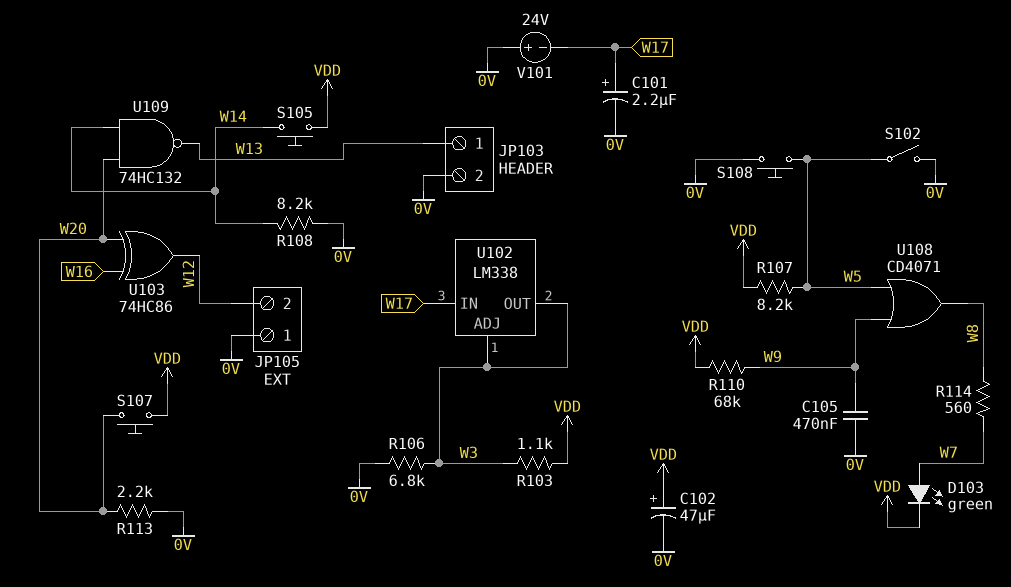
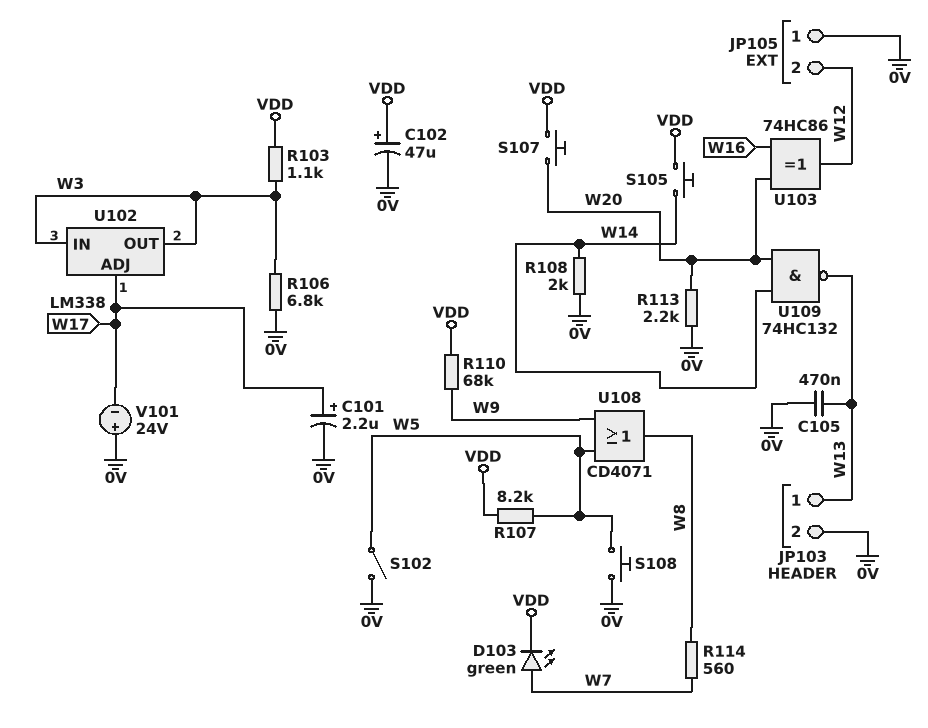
C105: 470nF (0V, W9) -> 470nF (0V, W13)
R108: 8.2k (0V, W14) -> 2k (0V, W14)
U102 pin ADJ: W3 -> W17
U102 pin IN: W17 -> W3

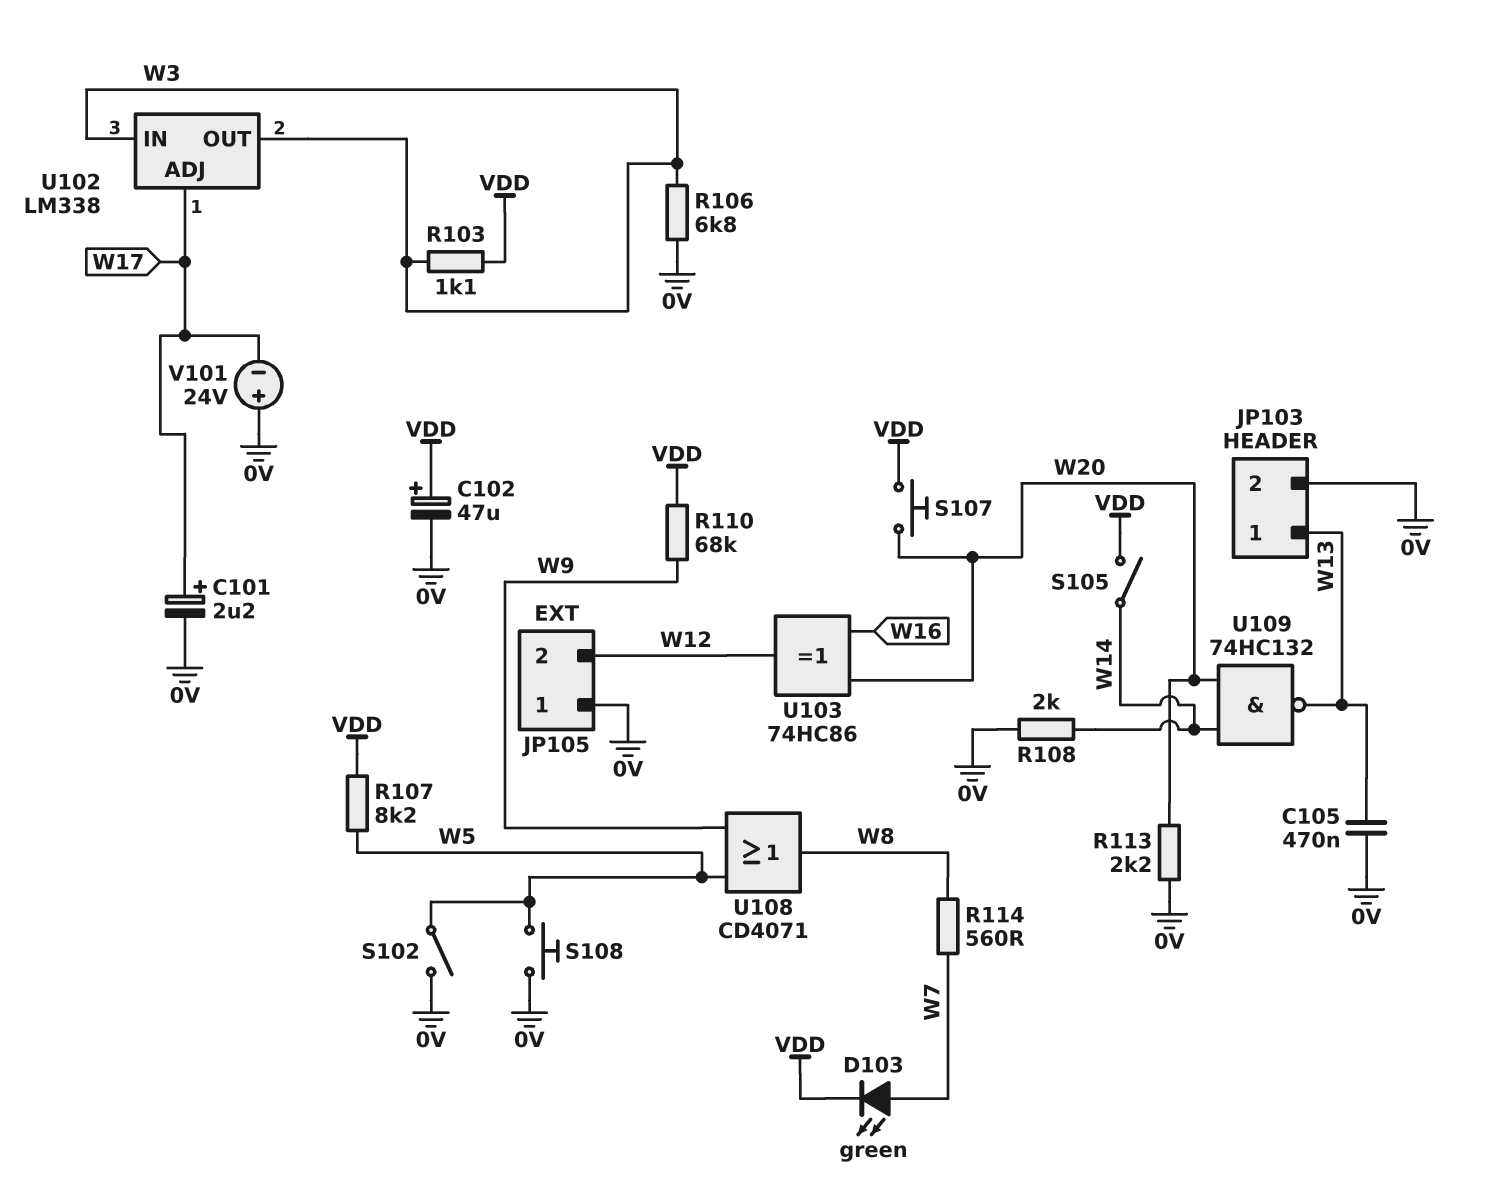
S105: button (VDD, W14) -> switch (VDD, W14)

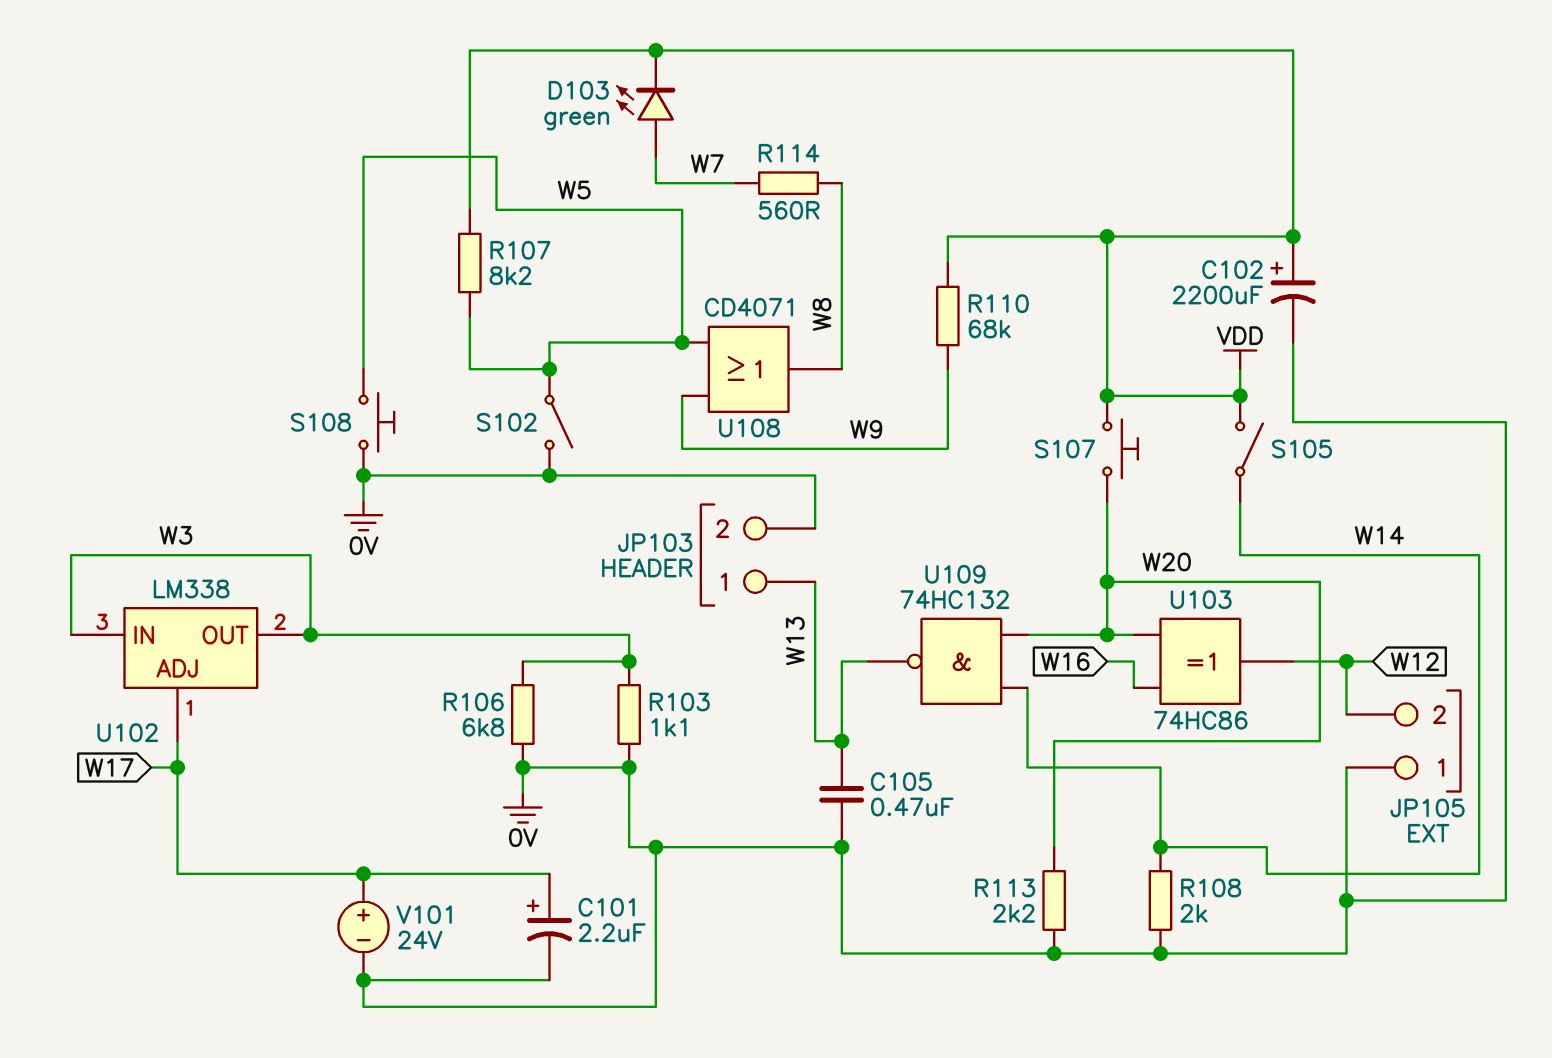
C102: 47uF (plus VDD, minus 0V) -> 2200uF (plus VDD, minus 0V)
R103: 1.1k (VDD, W3) -> 1.1k (0V, W3)
V101: 24V (plus 0V, minus W17) -> 24V (plus W17, minus 0V)

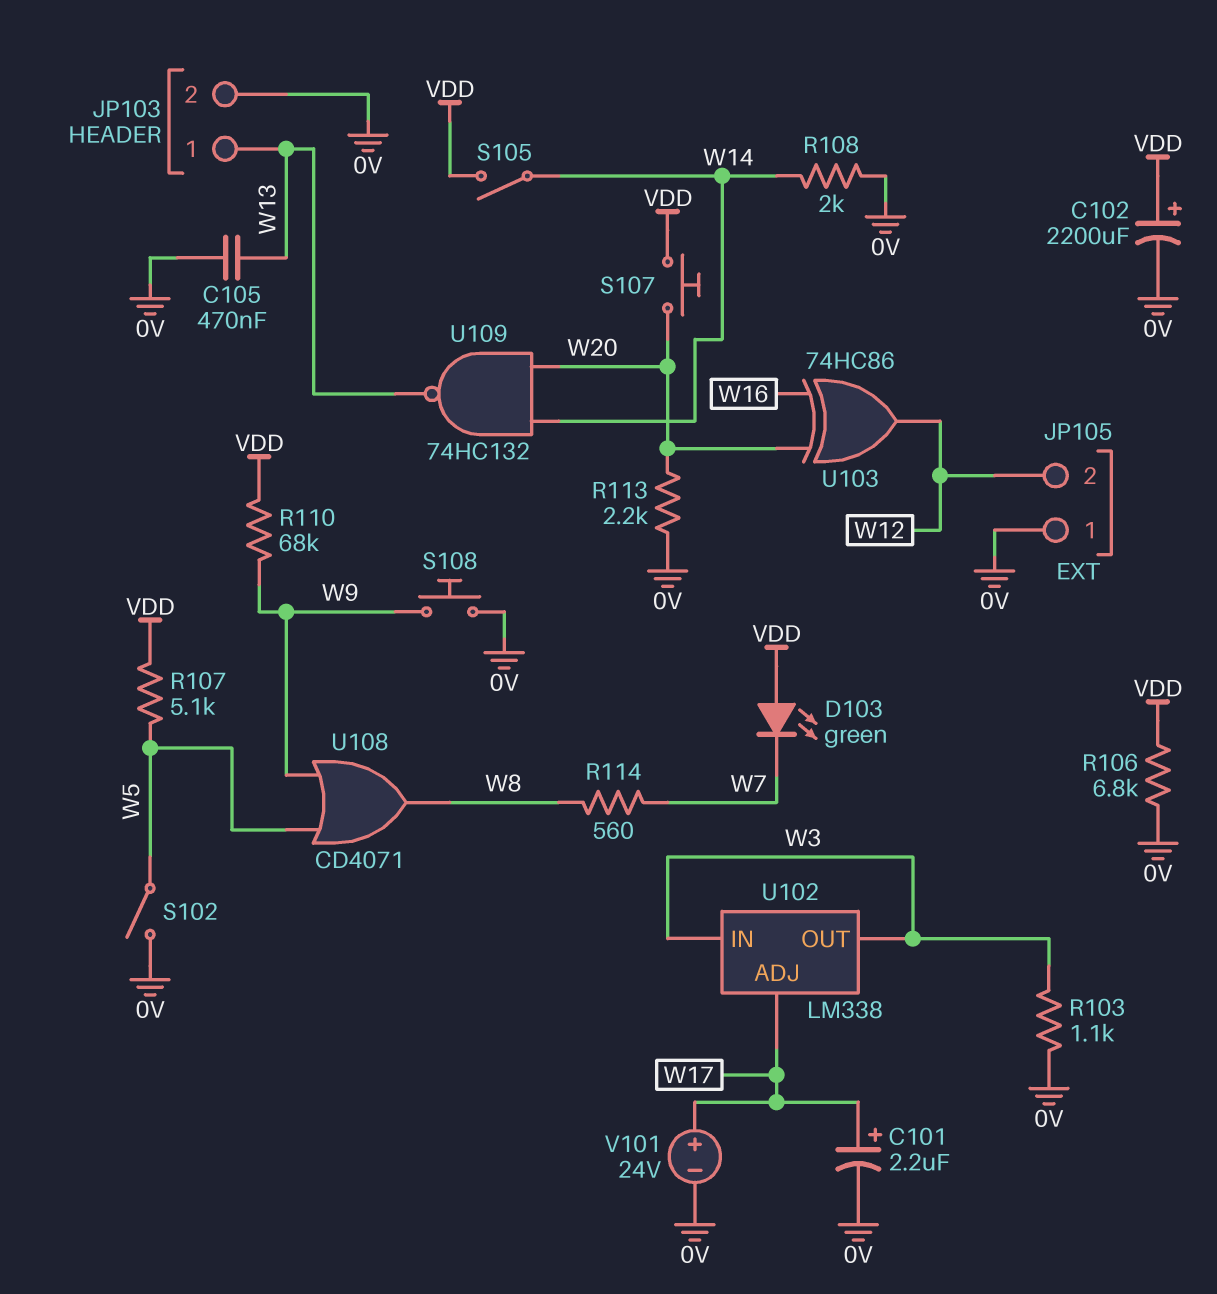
D103: LED green (A W7, K VDD) -> LED green (A VDD, K W7)
R106: 6.8k (0V, W3) -> 6.8k (0V, VDD)
R107: 8.2k (VDD, W5) -> 5.1k (VDD, W5)
S108: button (0V, W5) -> button (0V, W9)

